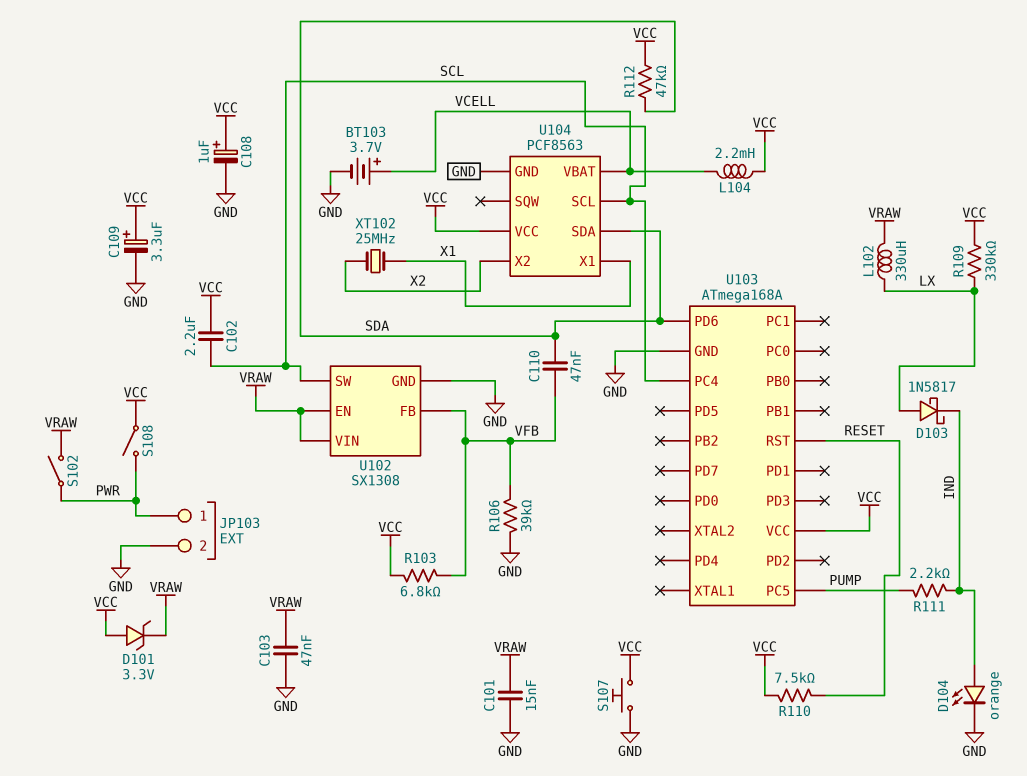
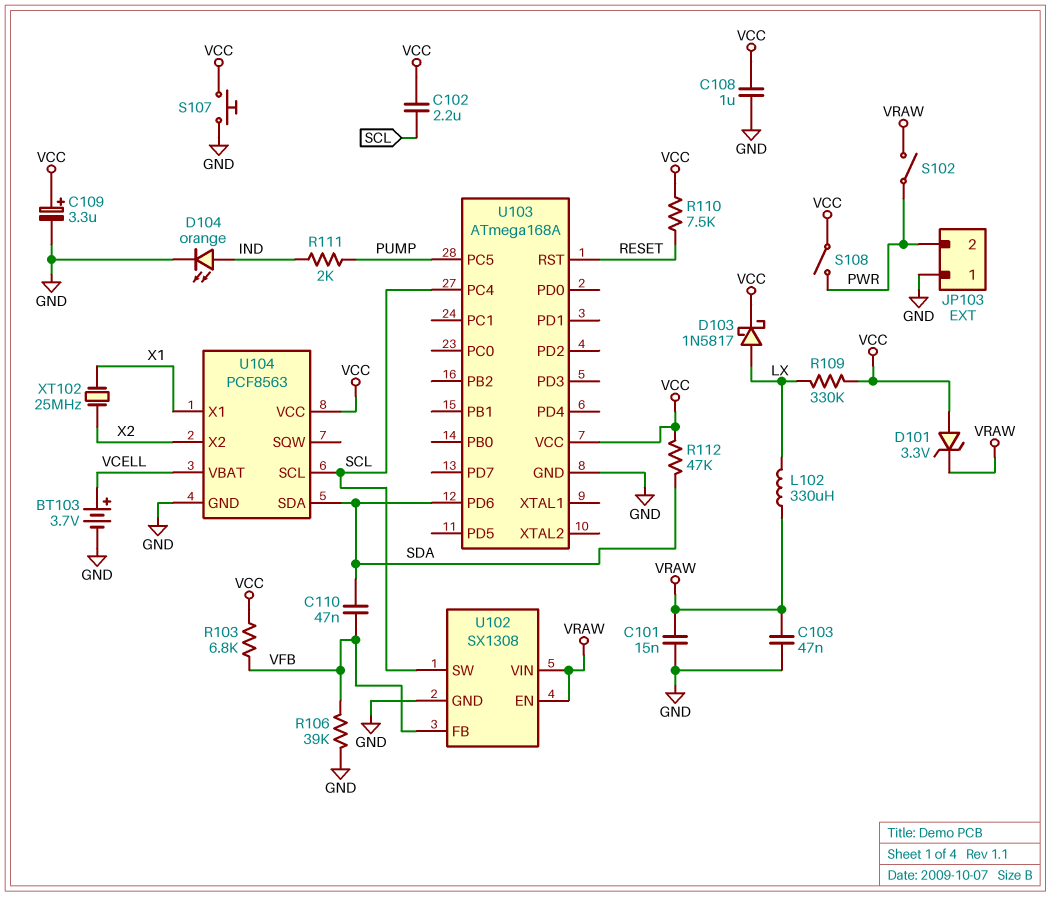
C108: 1uF (plus VCC, minus GND) -> 1uF (GND, VCC)
D103: schottky 1N5817 (A LX, K IND) -> schottky 1N5817 (A LX, K VCC)
JP103 pin 1: PWR -> GND
JP103 pin 2: GND -> PWR
L104: 2.2mH (VCC, VCELL) -> none
R111: 2.2k (IND, PUMP) -> 2k (IND, PUMP)

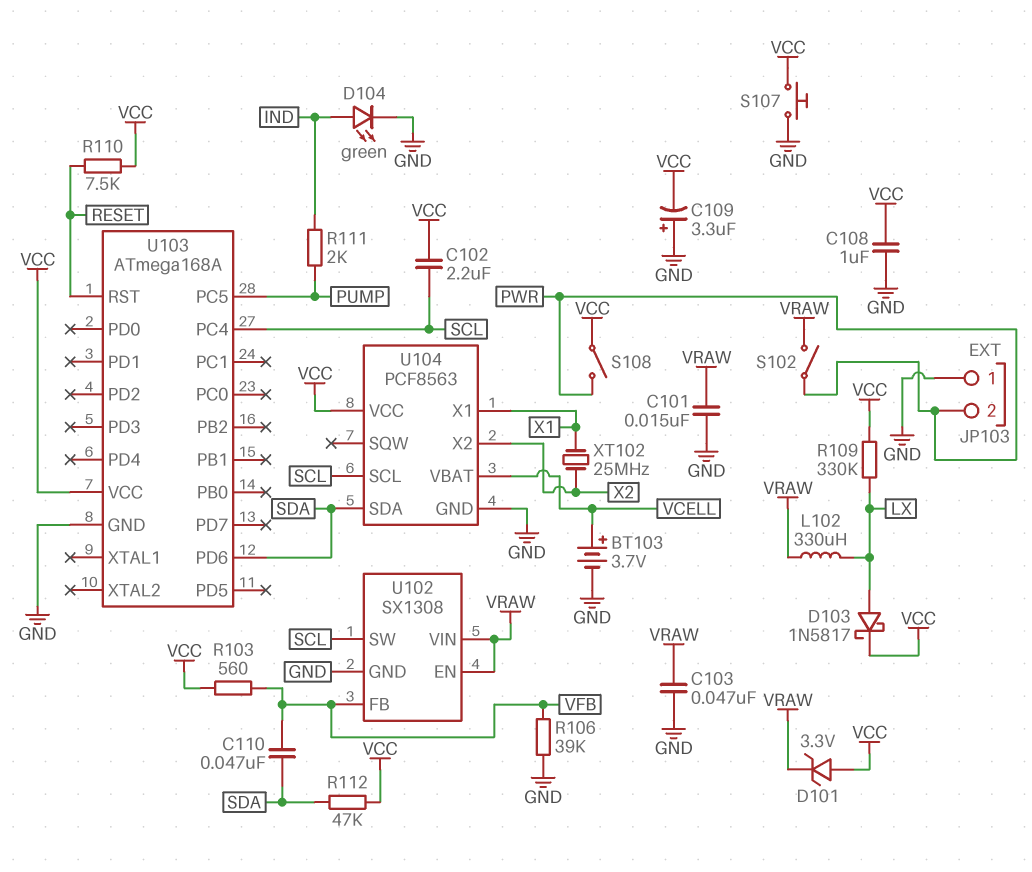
C109: 3.3uF (plus VCC, minus GND) -> 3.3uF (plus GND, minus VCC)
D104: LED orange (A IND, K GND) -> LED green (A IND, K GND)
R103: 6.8k (VCC, VFB) -> 560 (VCC, VFB)

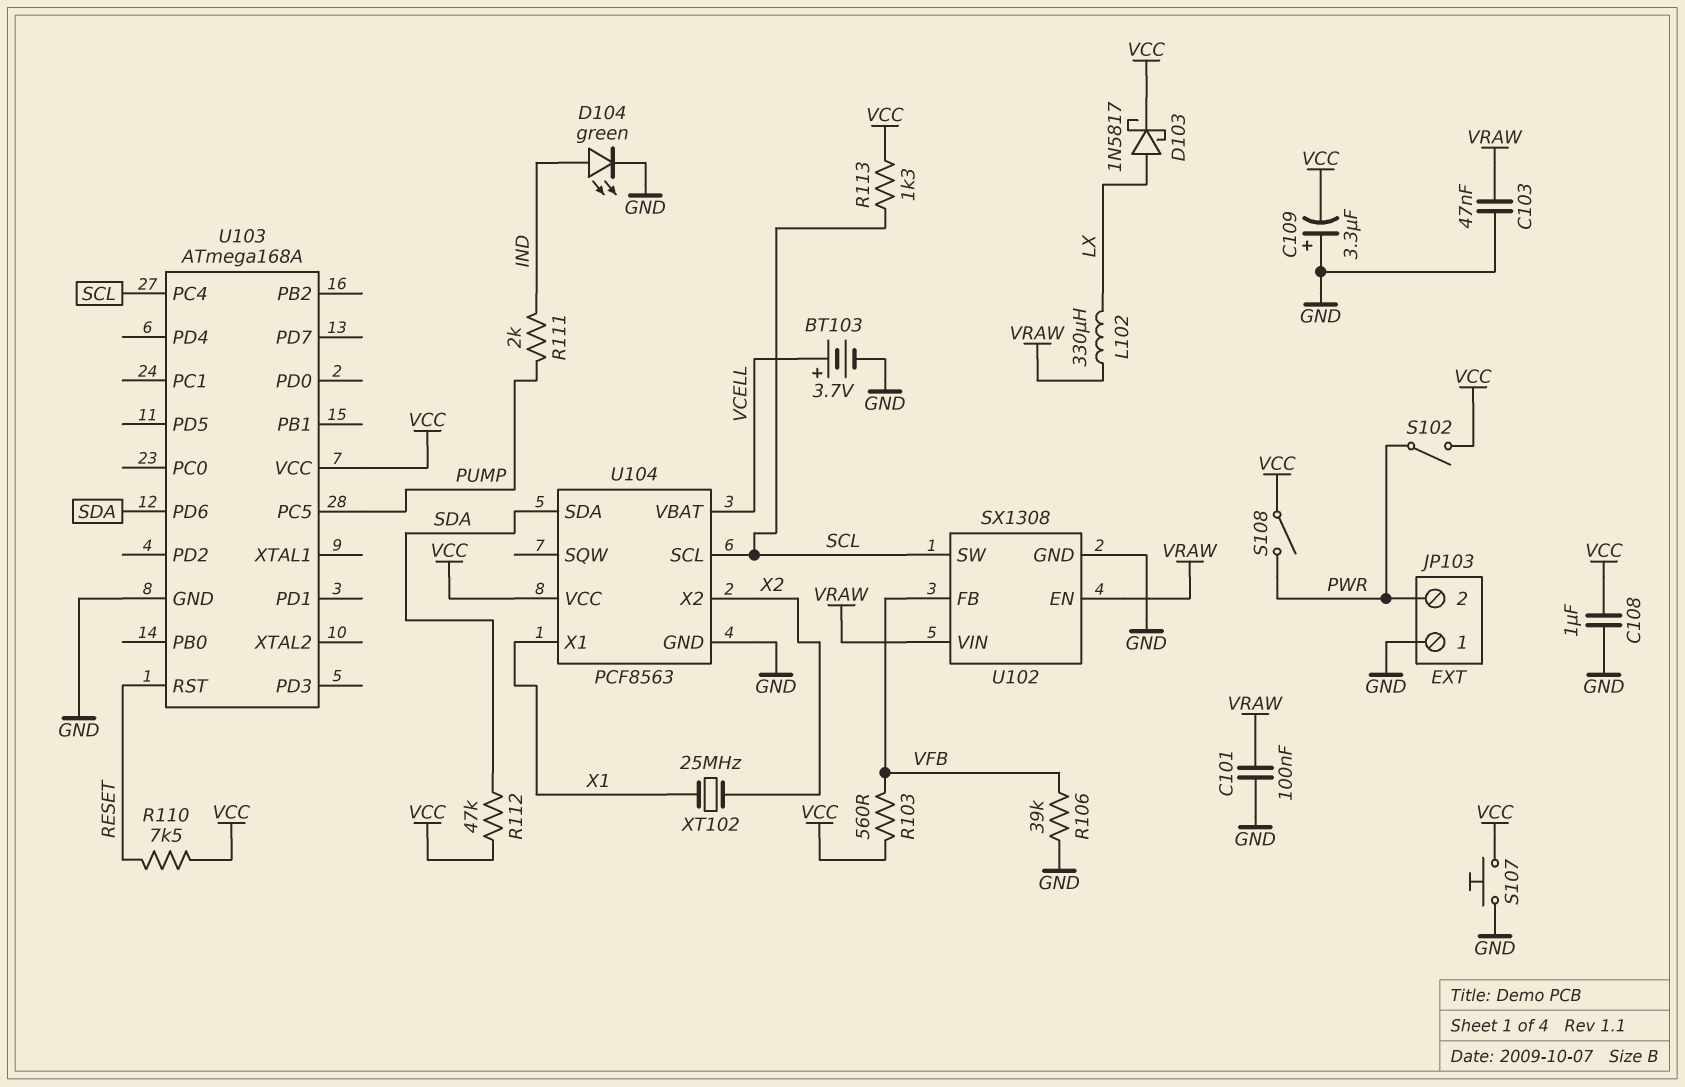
C101: 15nF (GND, VRAW) -> 100nF (GND, VRAW)
C102: 2.2uF (SCL, VCC) -> none
C110: 47nF (SDA, VFB) -> none
D101: zener 3.3V (A VCC, K VRAW) -> none
R109: 330k (LX, VCC) -> none
R113: none -> 1.3k (SCL, VCC)
S102: switch (PWR, VRAW) -> switch (PWR, VCC)

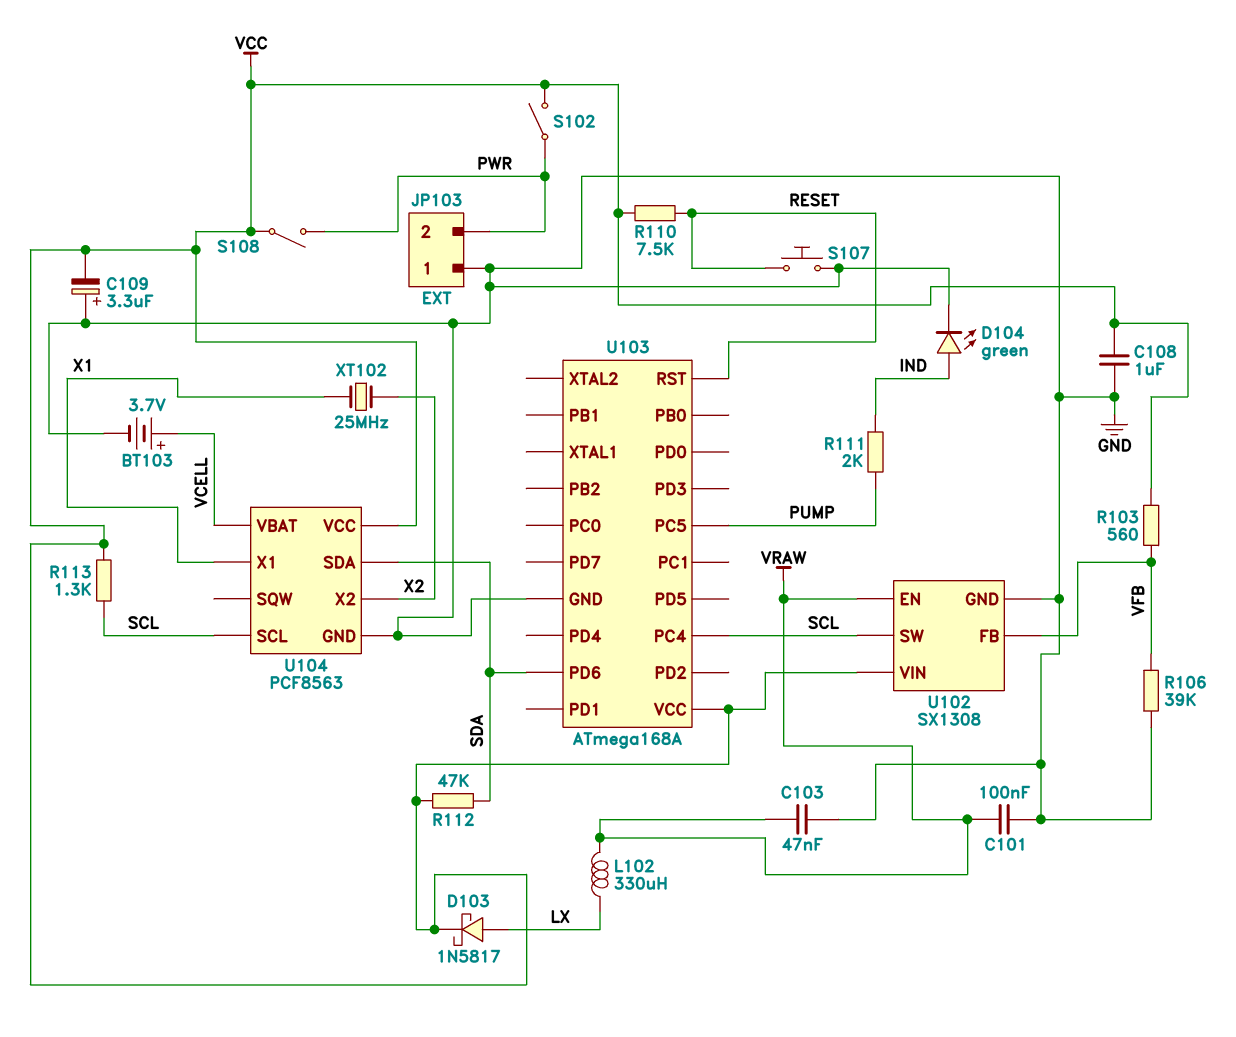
S107: button (GND, VCC) -> button (GND, RESET)
U102 pin VIN: VRAW -> VCC

